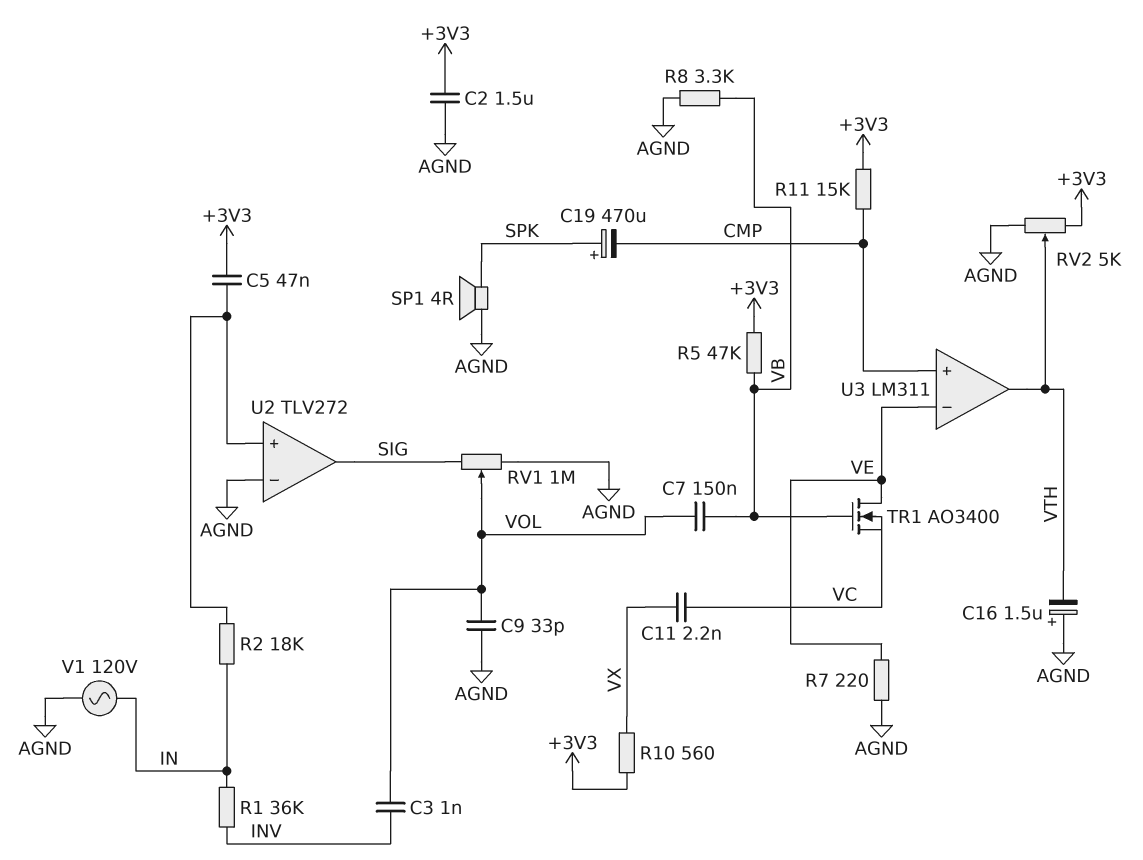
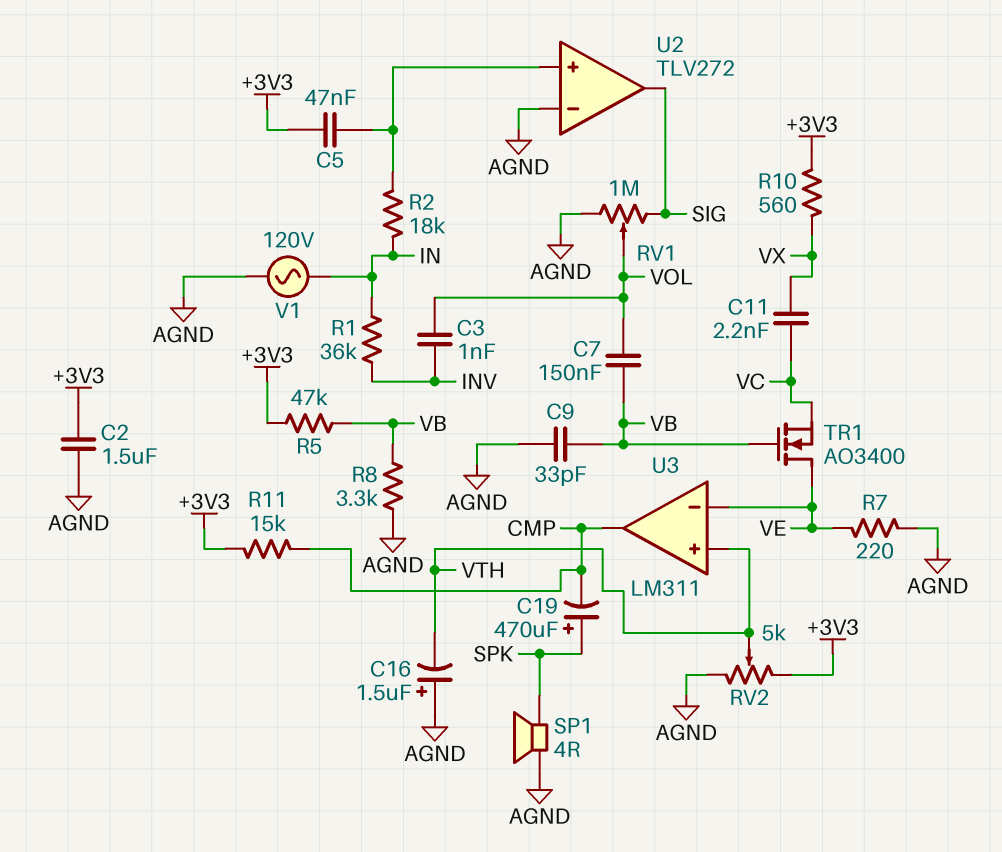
C9: 33pF (AGND, VOL) -> 33pF (AGND, VB)
U3 pin in+: CMP -> VTH
U3 pin out: VTH -> CMP

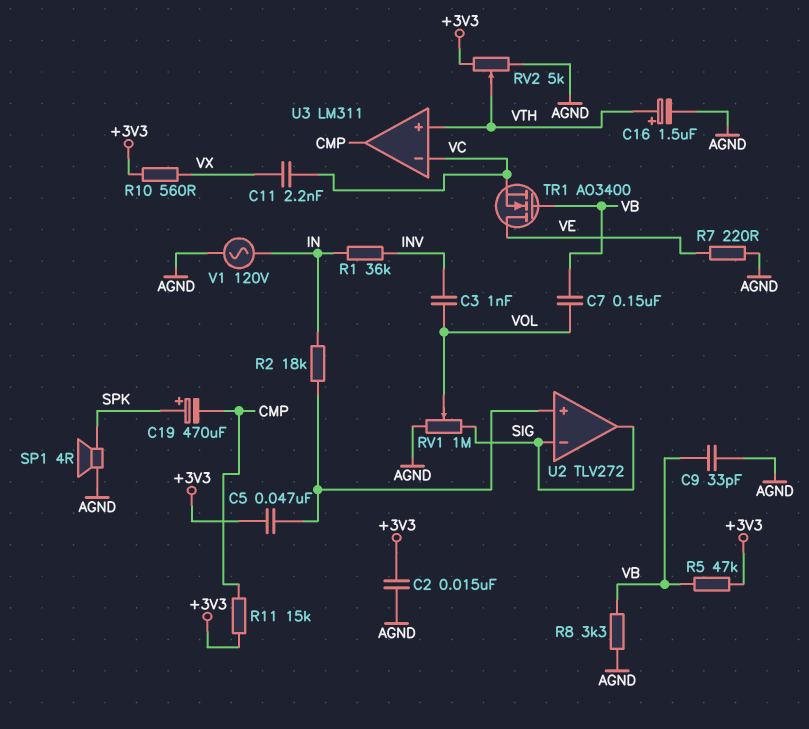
C2: 1.5uF (+3V3, AGND) -> 15nF (+3V3, AGND)
C16: 1.5uF (plus AGND, minus VTH) -> 1.5uF (plus VTH, minus AGND)
U2 pin in-: AGND -> SIG
U3 pin in-: VE -> VC

